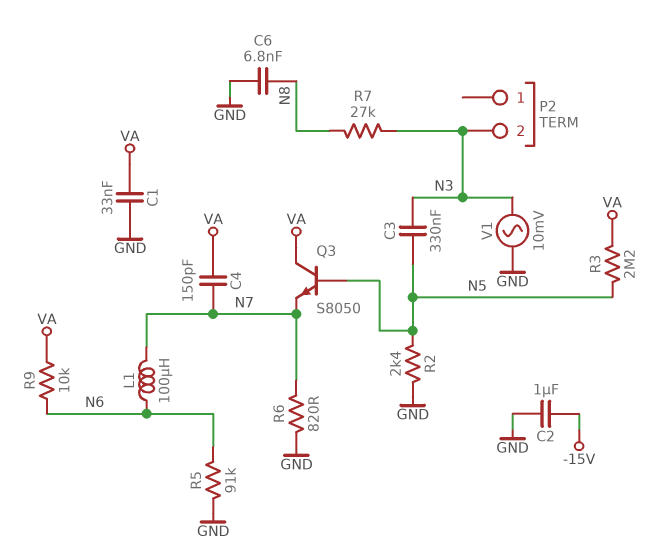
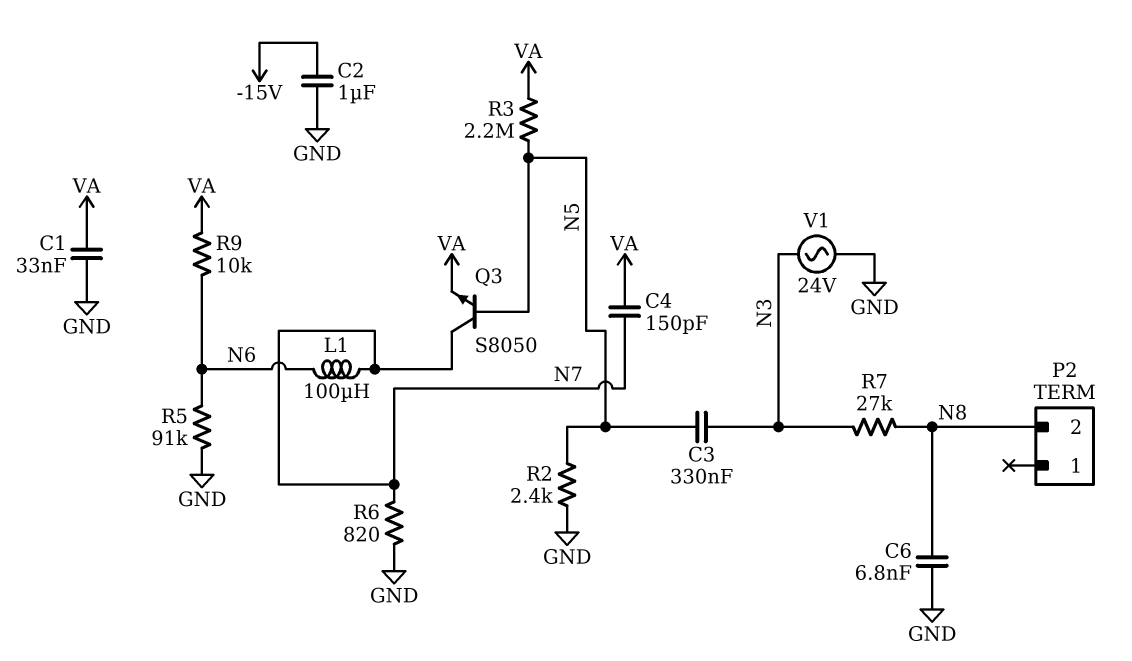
P2 pin 2: N3 -> N8
Q3: NPN S8050 (B N5, C VA, E N7) -> NPN S8050 (B N5, C N7, E VA)
V1: AC 10mV (GND, N3) -> AC 24V (GND, N3)

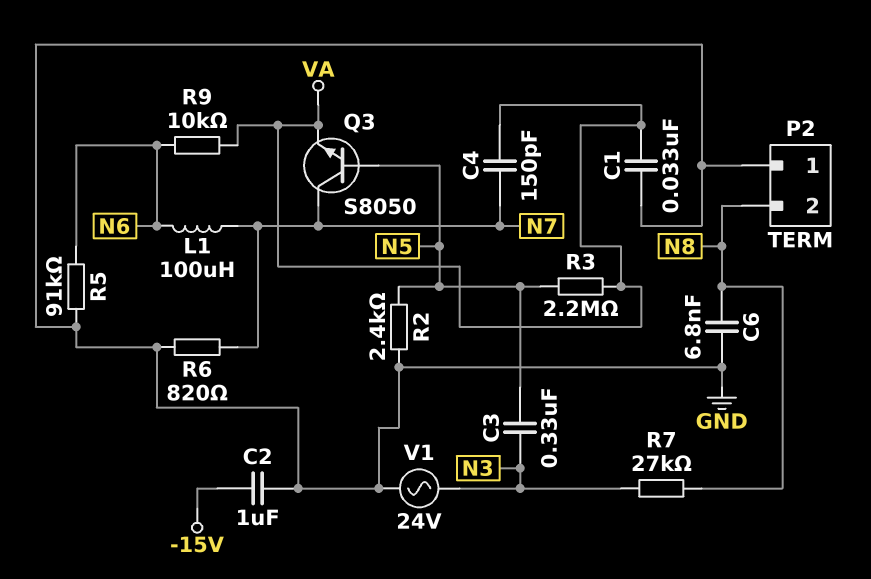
P2 pin 1: none -> GND

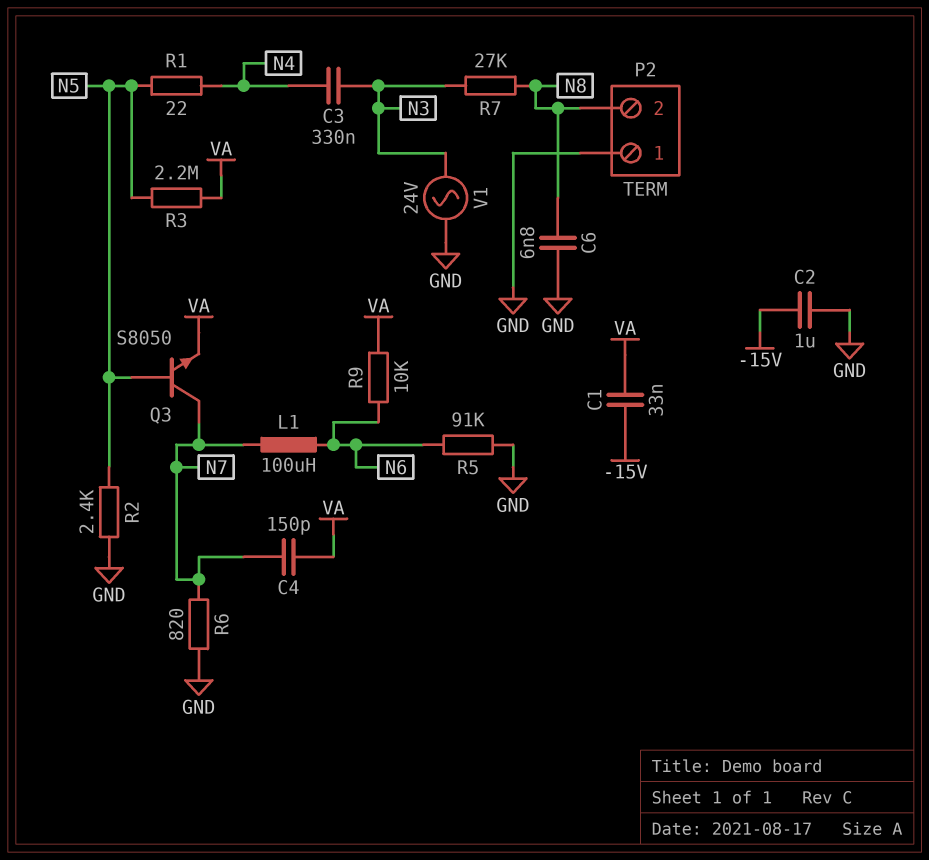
C1: 33nF (GND, VA) -> 33nF (-15V, VA)
C3: 330nF (N3, N5) -> 330nF (N3, N4)
R1: none -> 22 (N4, N5)

